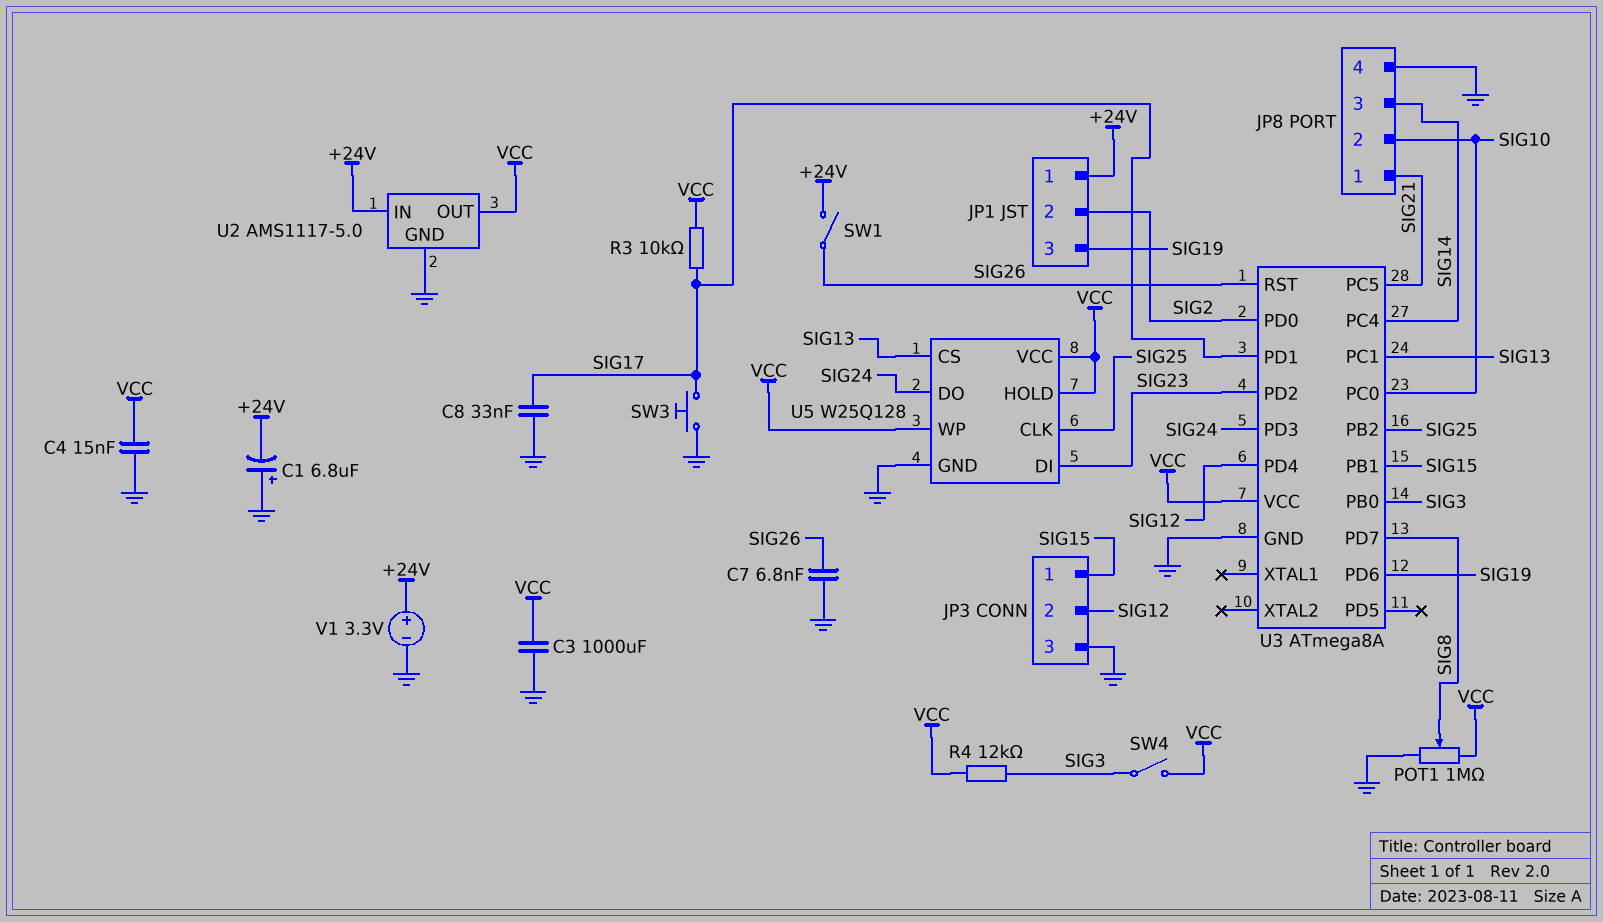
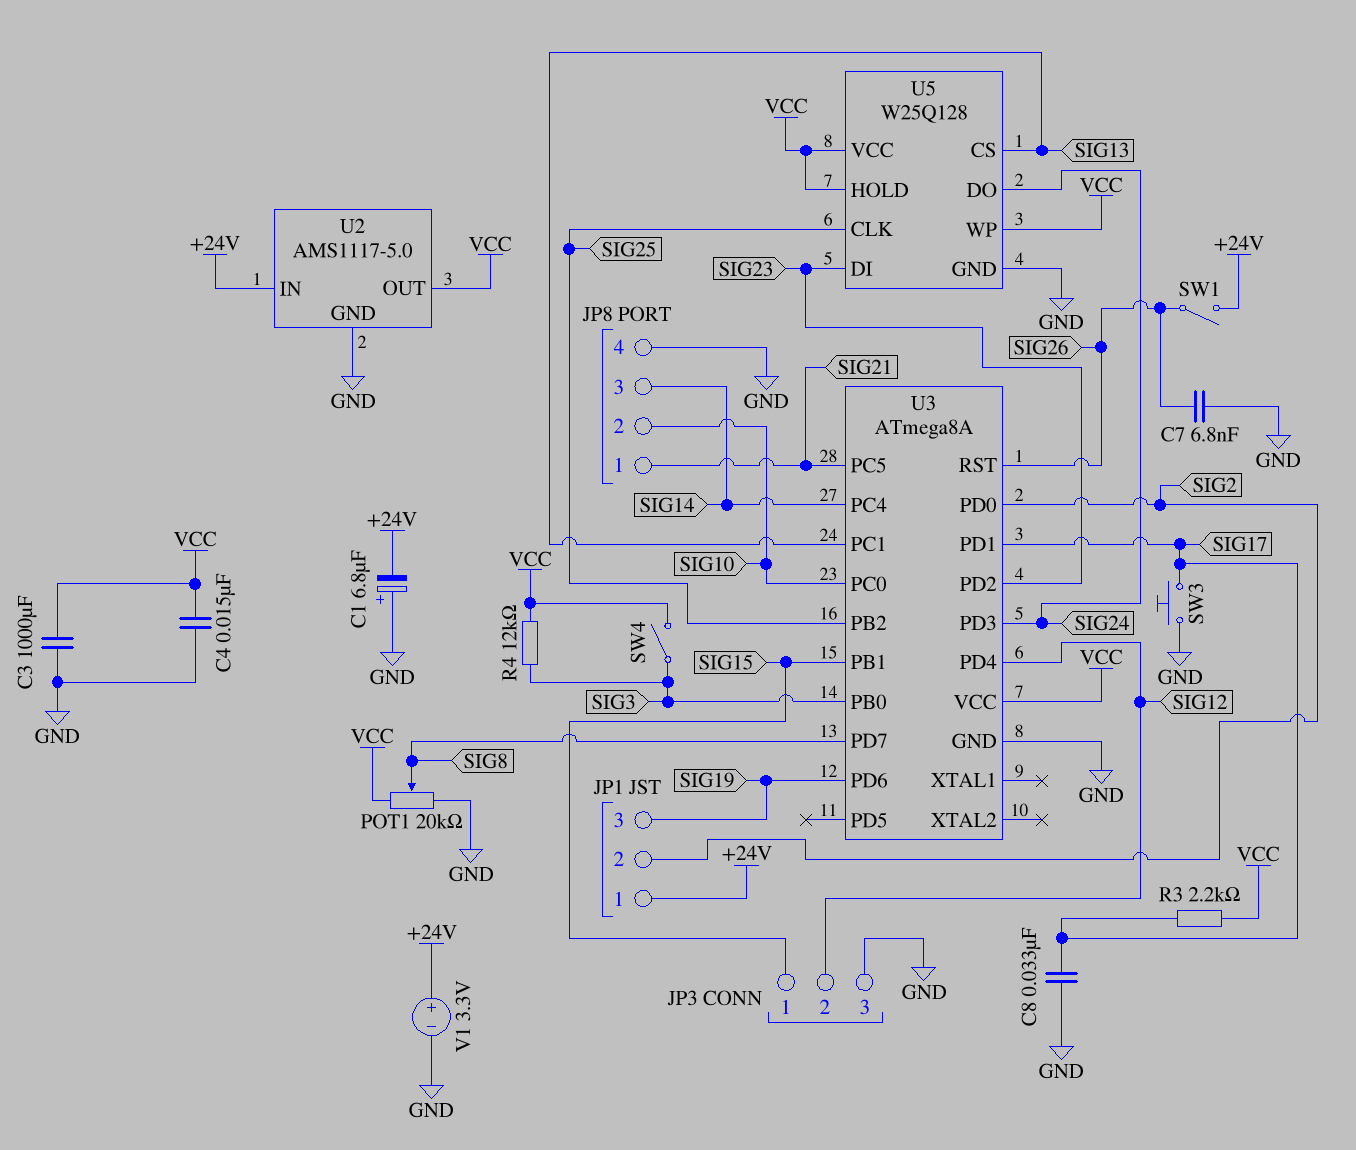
POT1: 1M (GND, VCC, wiper SIG8) -> 20k (GND, VCC, wiper SIG8)
R3: 10k (SIG17, VCC) -> 2.2k (SIG17, VCC)

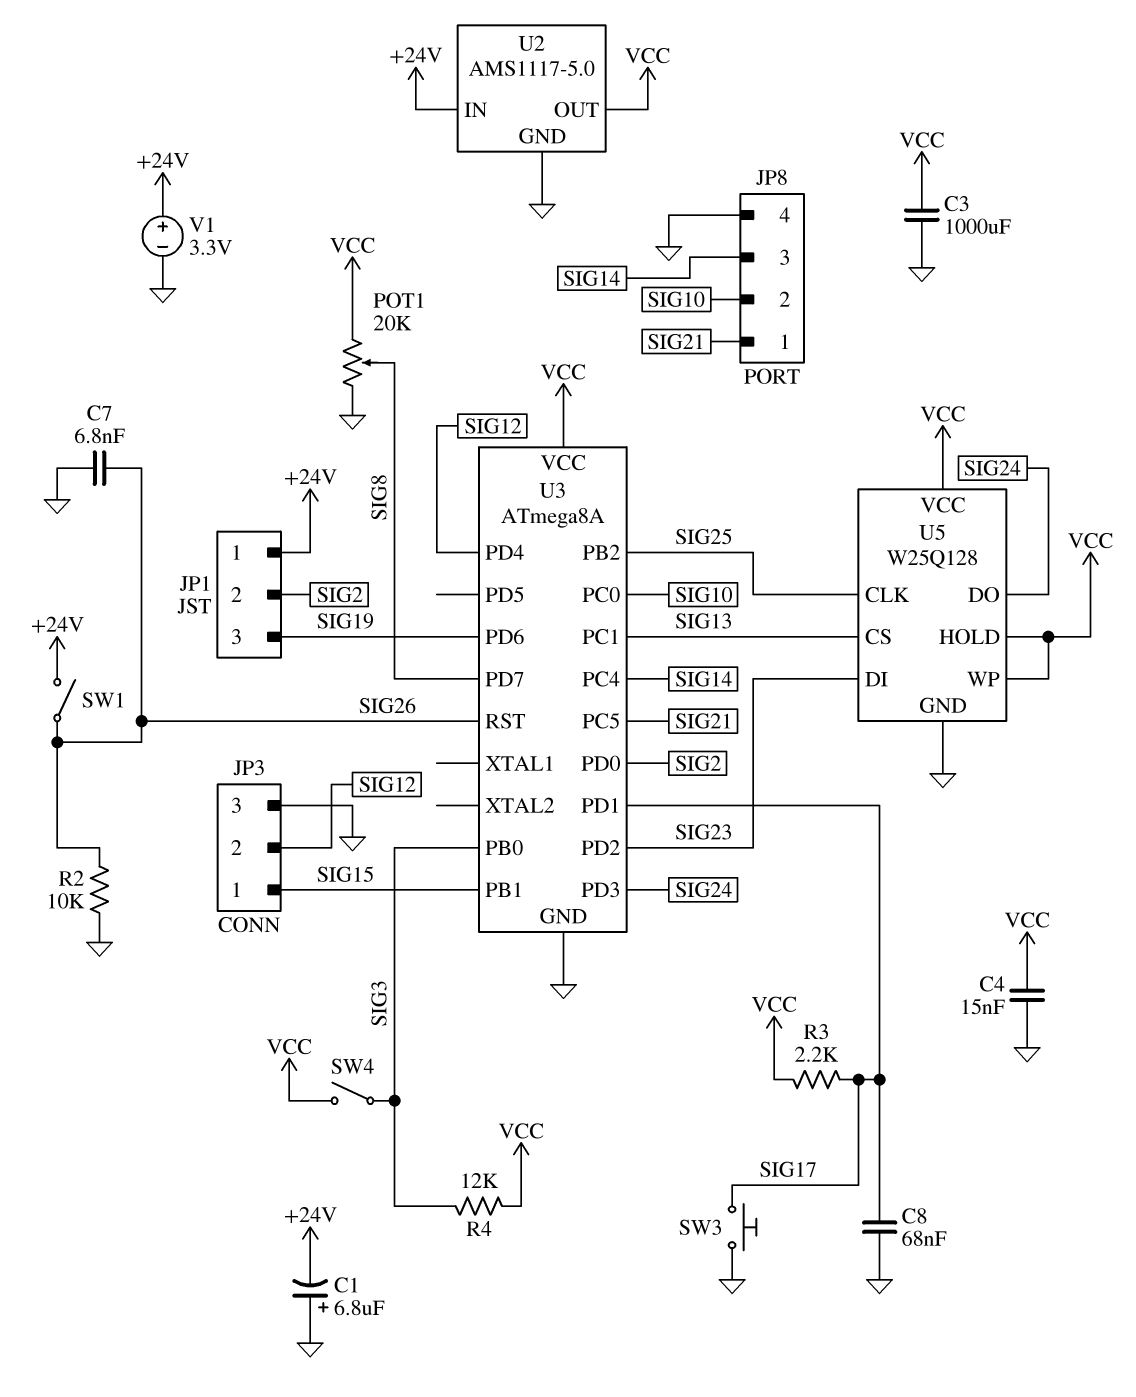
C8: 33nF (GND, SIG17) -> 68nF (GND, SIG17)
R2: none -> 10k (GND, SIG26)

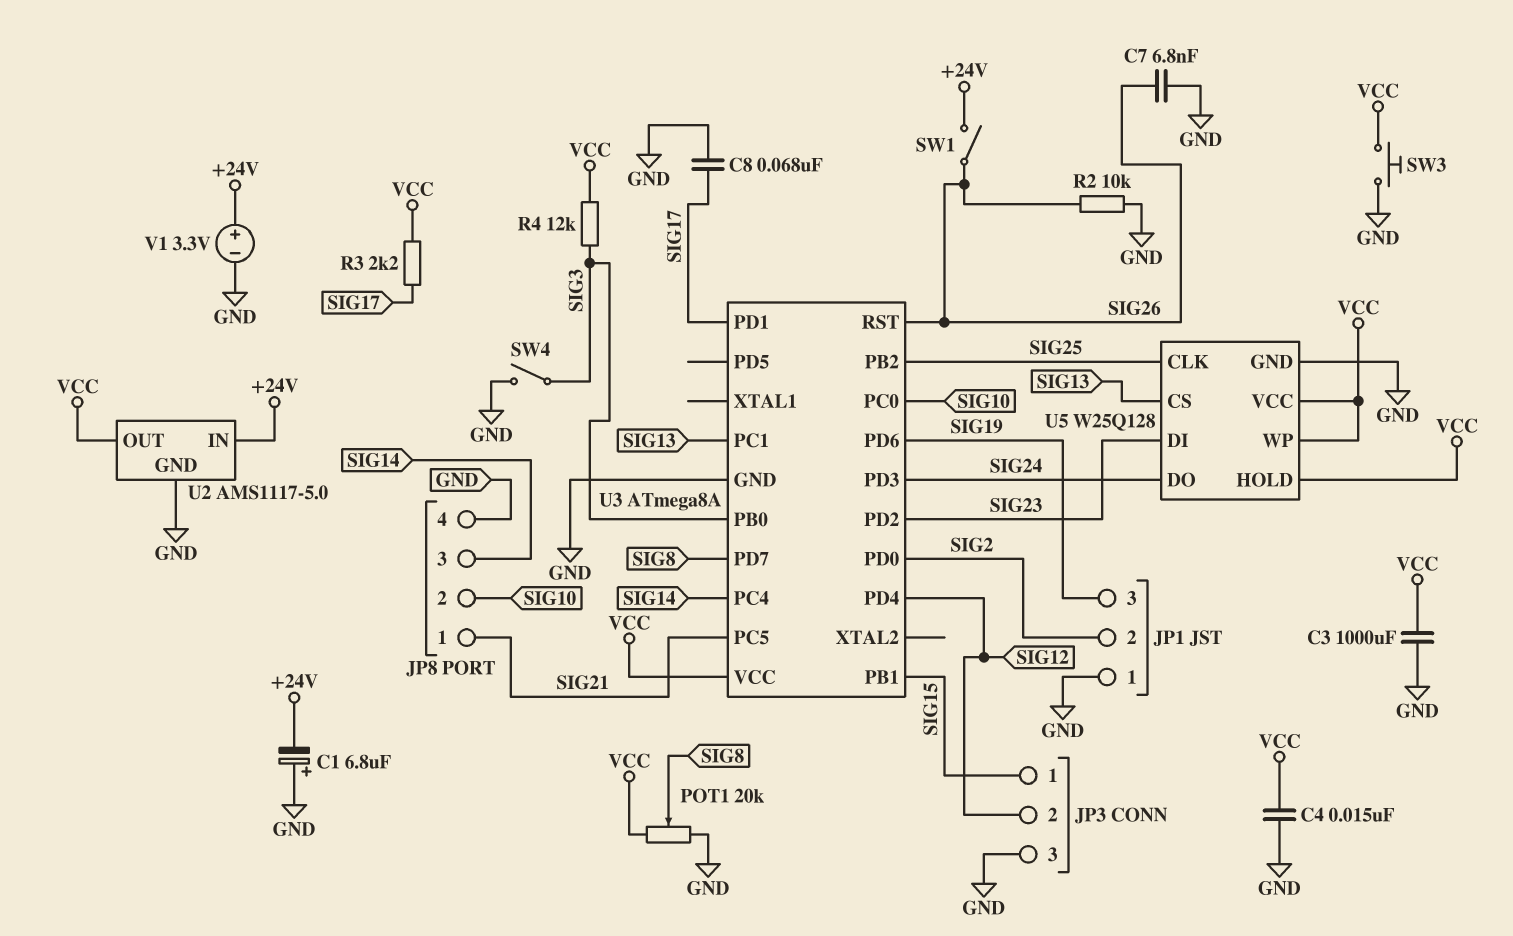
JP1 pin 1: +24V -> GND
SW3: button (GND, SIG17) -> button (GND, VCC)
SW4: switch (SIG3, VCC) -> switch (GND, SIG3)

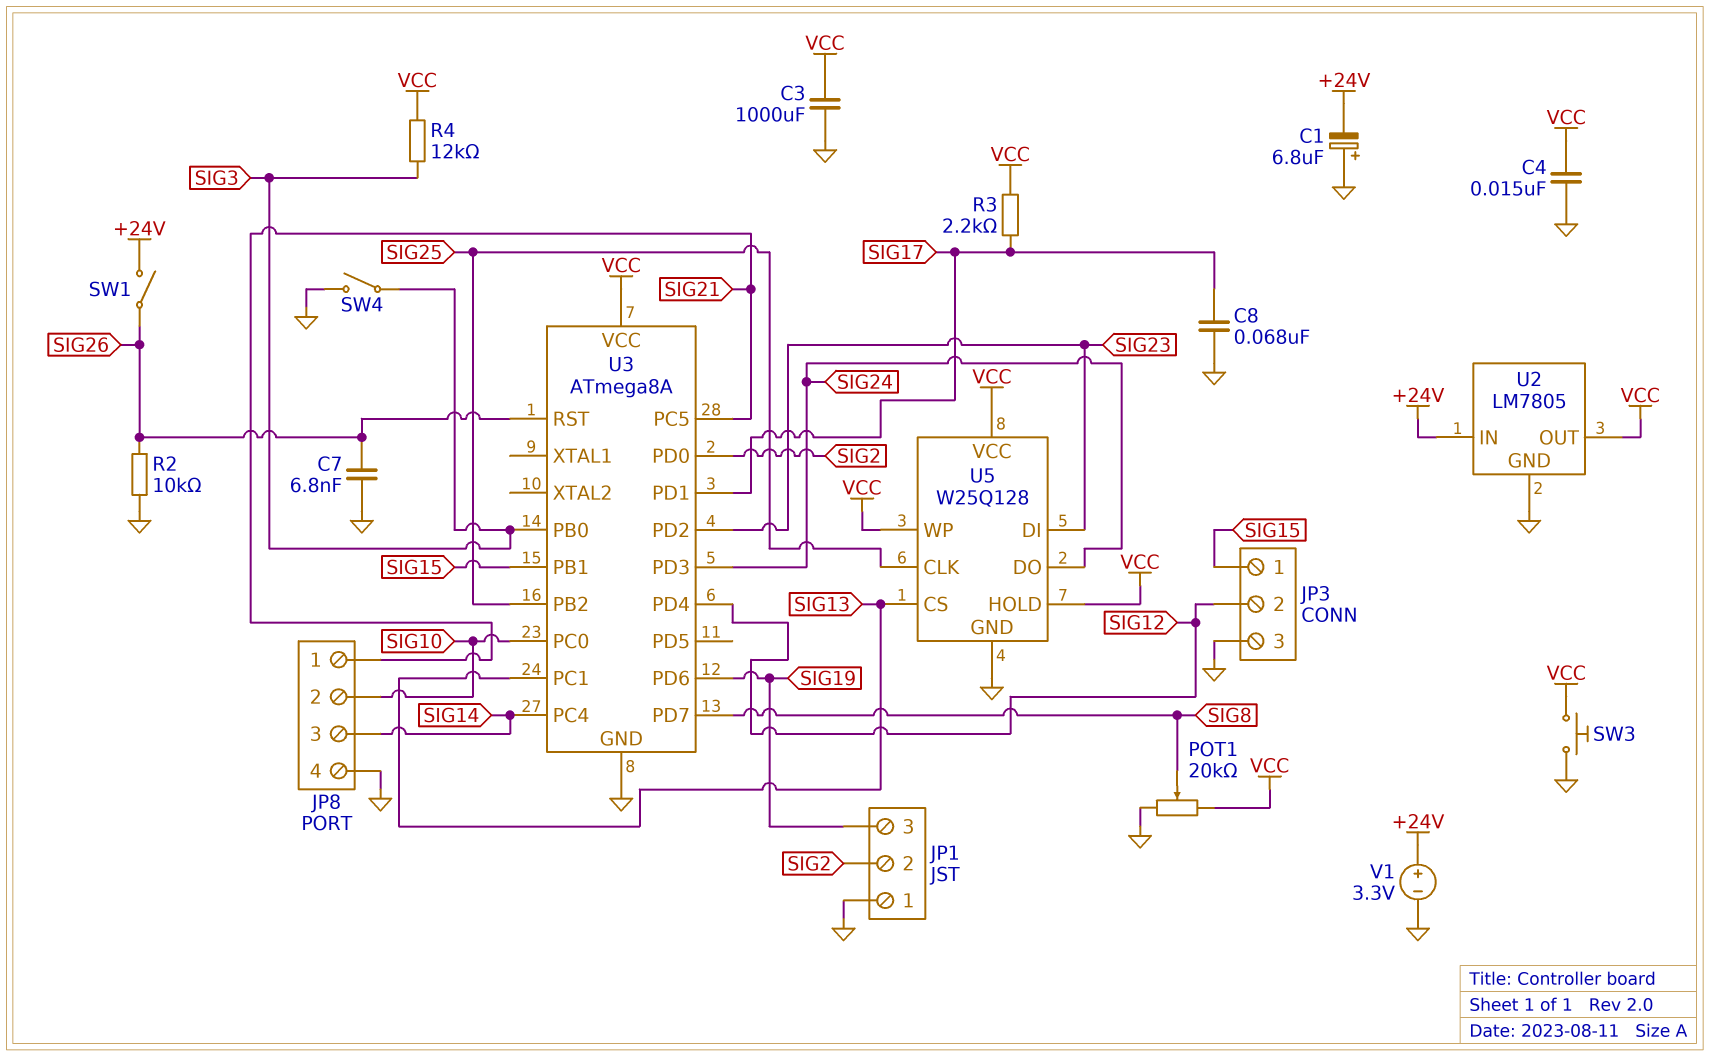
U2: AMS1117-5.0 -> LM7805

